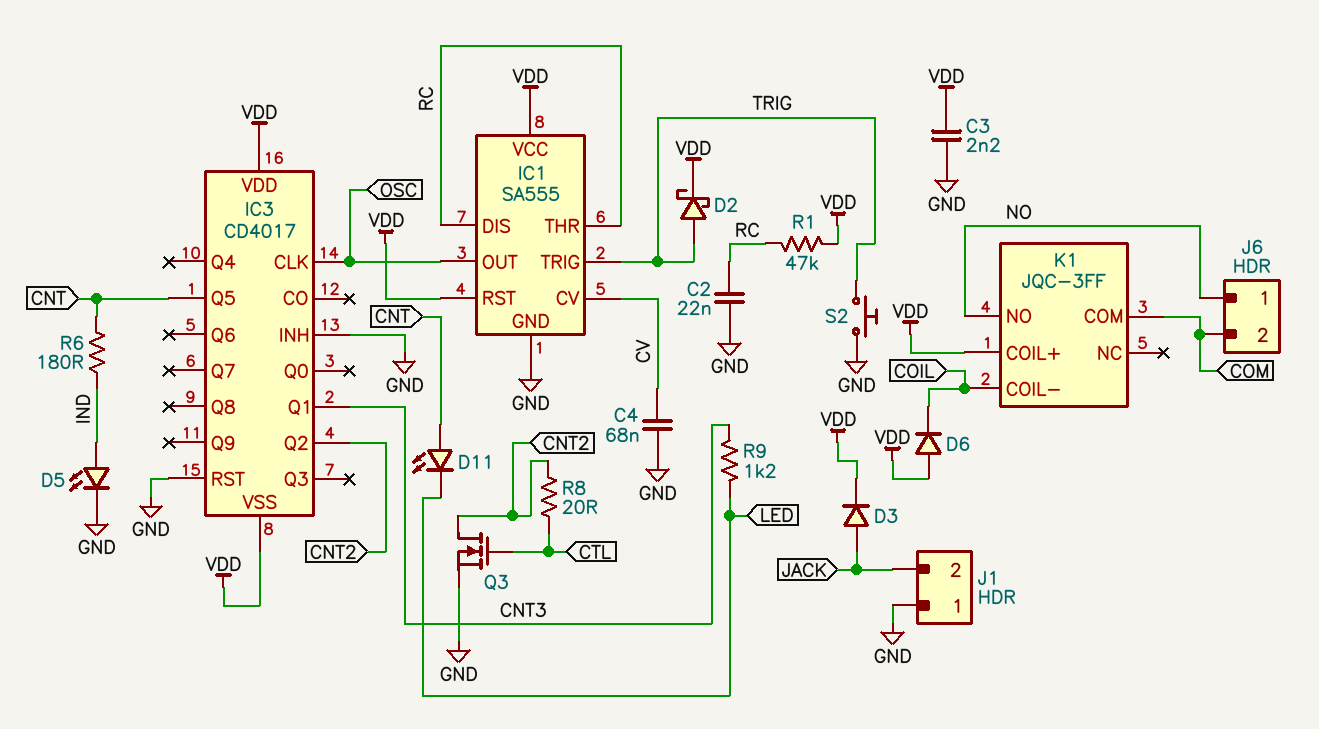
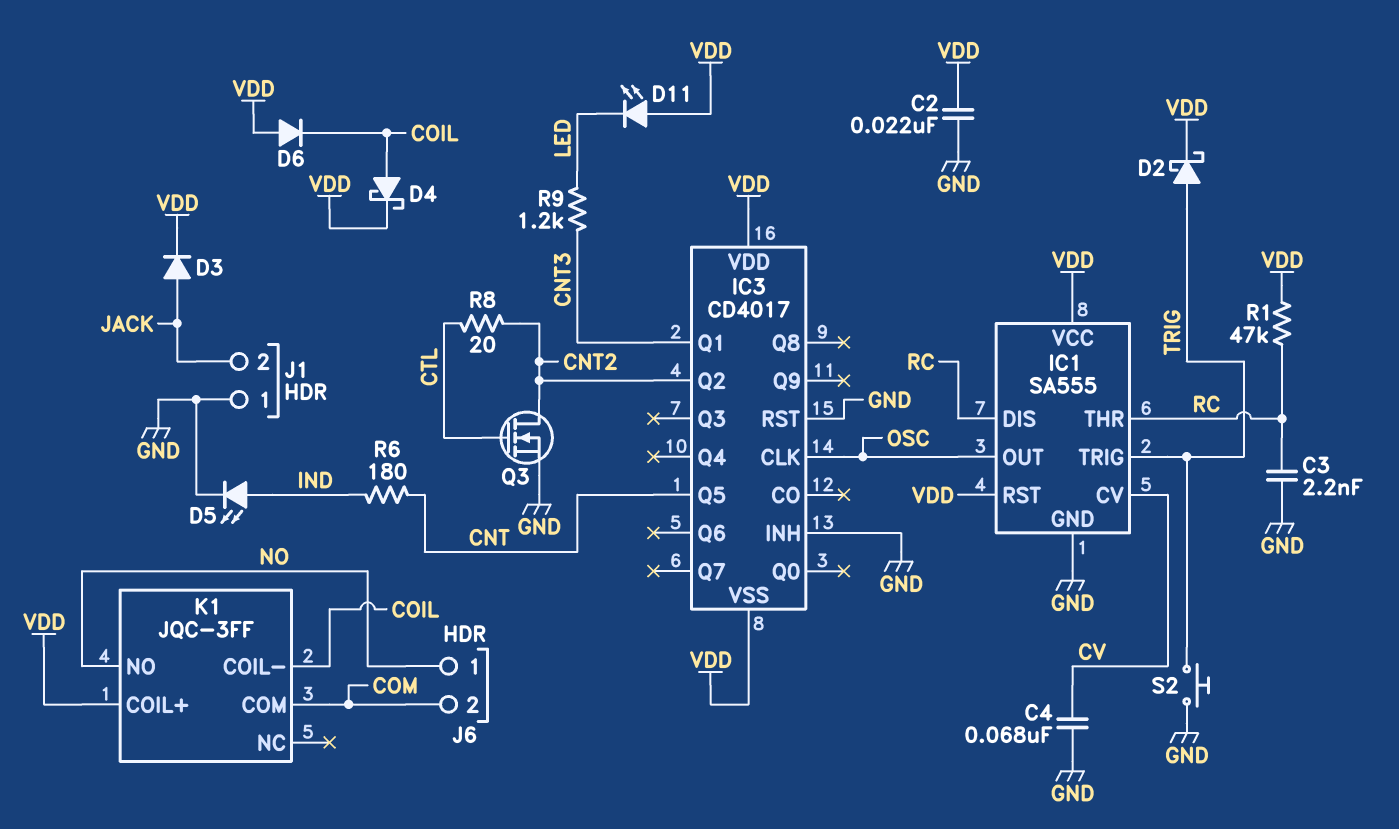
C2: 22nF (GND, RC) -> 22nF (GND, VDD)
C3: 2.2nF (GND, VDD) -> 2.2nF (GND, RC)
D4: none -> schottky (A COIL, K VDD)
D11: LED (A CNT, K LED) -> LED (A VDD, K LED)

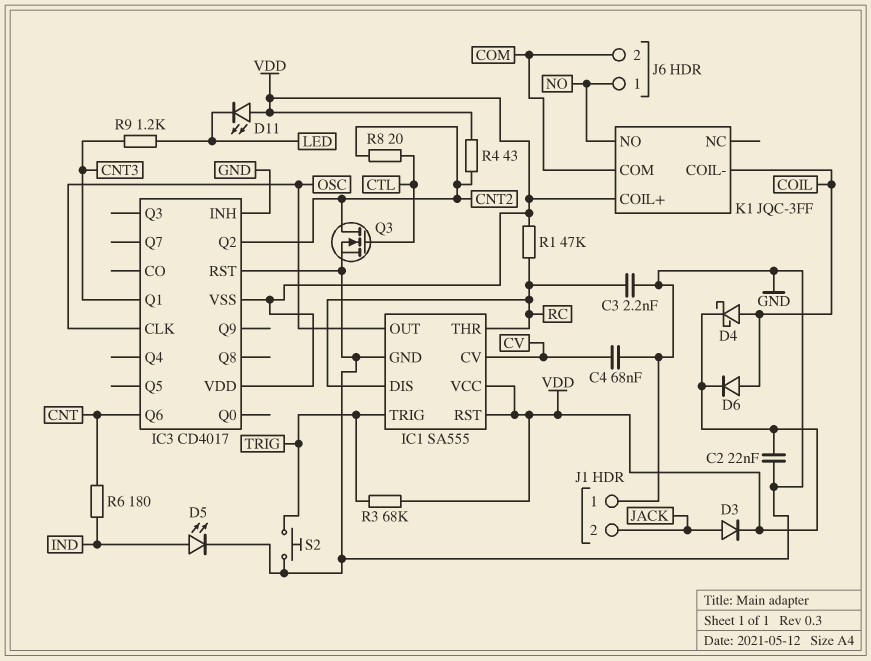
D2: schottky (A TRIG, K VDD) -> none
D6: diode (A VDD, K COIL) -> diode (A COIL, K VDD)
IC3 pin Q5: CNT -> none
IC3 pin Q6: none -> CNT
R3: none -> 68k (TRIG, VDD)
R4: none -> 43 (CNT2, VDD)

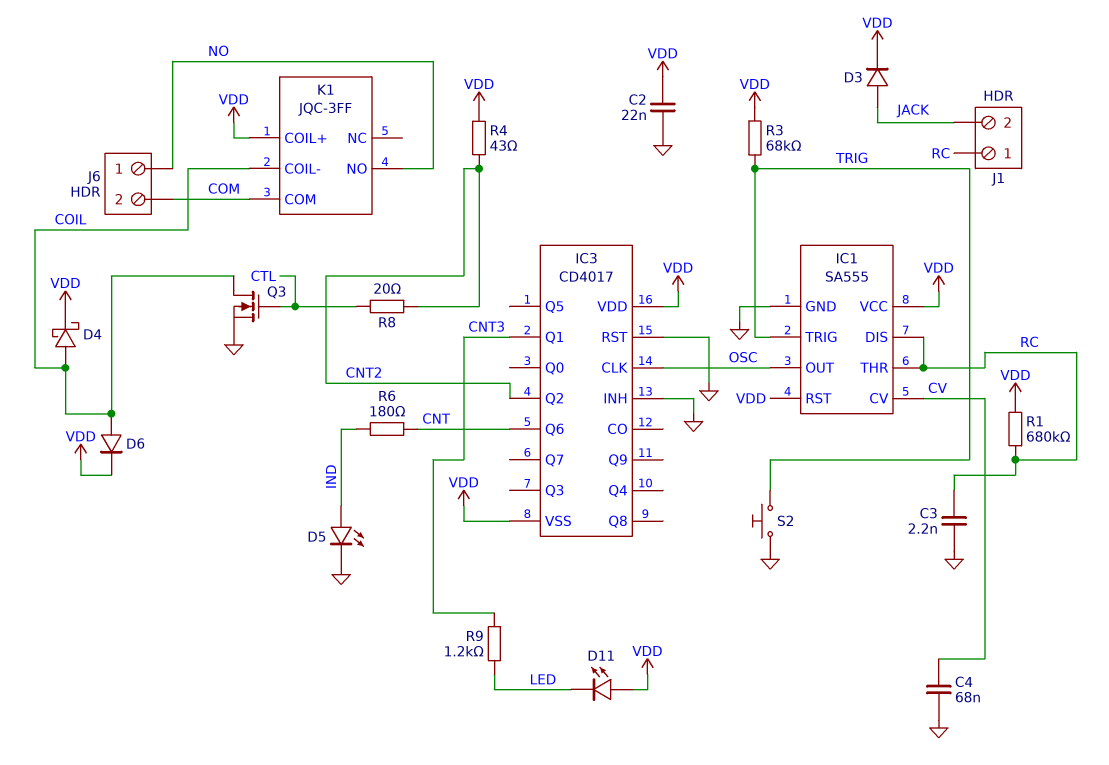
J1 pin 1: GND -> RC
Q3: NMOS (G CTL, D CNT2, S GND) -> NMOS (G CTL, D COIL, S GND)
R1: 47k (RC, VDD) -> 680k (RC, VDD)

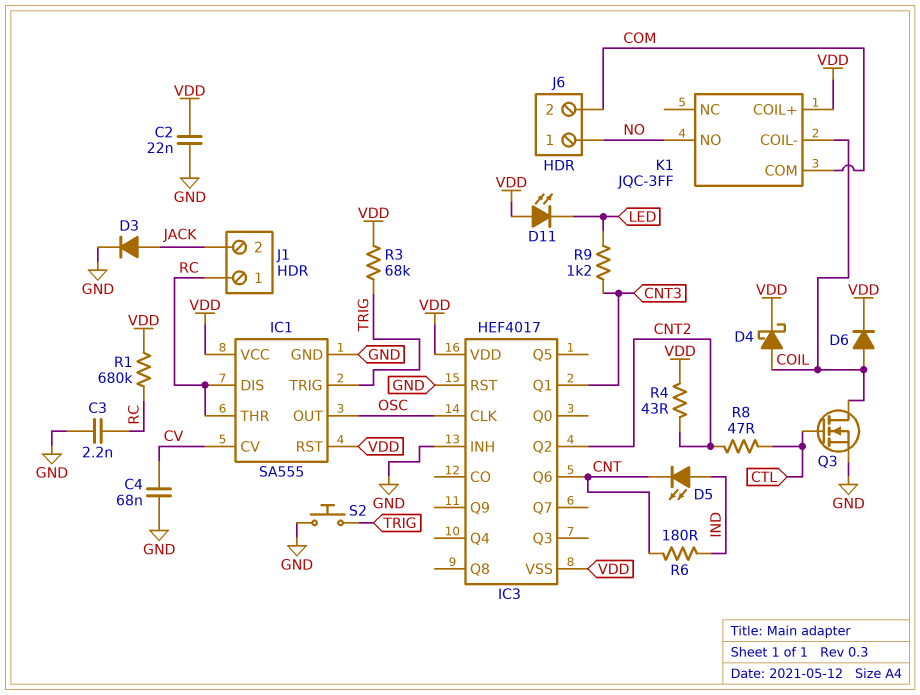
D3: diode (A JACK, K VDD) -> diode (A JACK, K GND)
D5: LED (A IND, K GND) -> LED (A IND, K CNT)
IC3: CD4017 -> HEF4017
R8: 20 (CNT2, CTL) -> 47 (CNT2, CTL)

